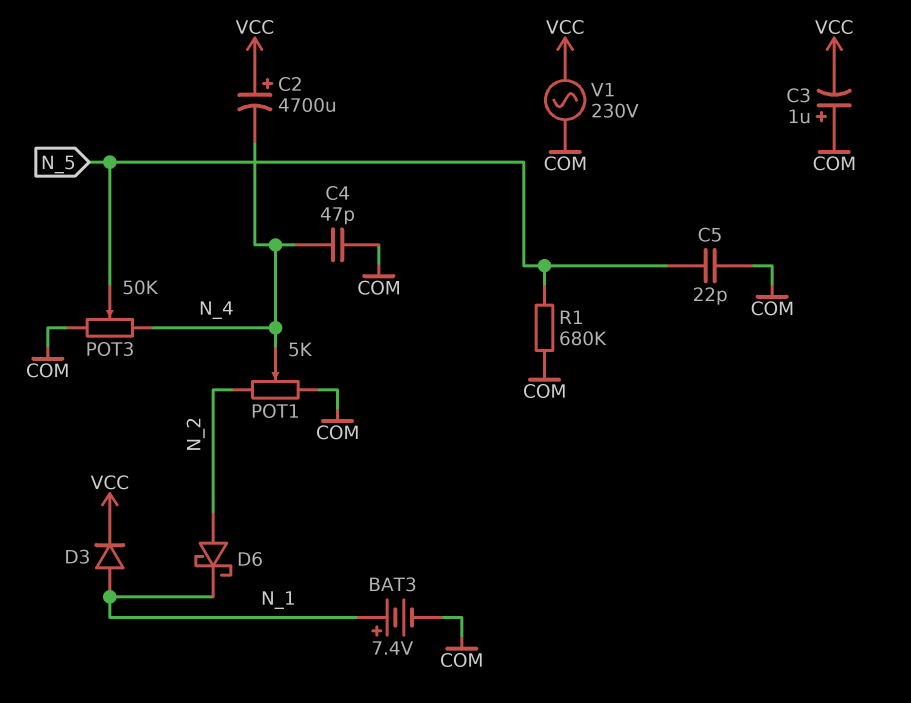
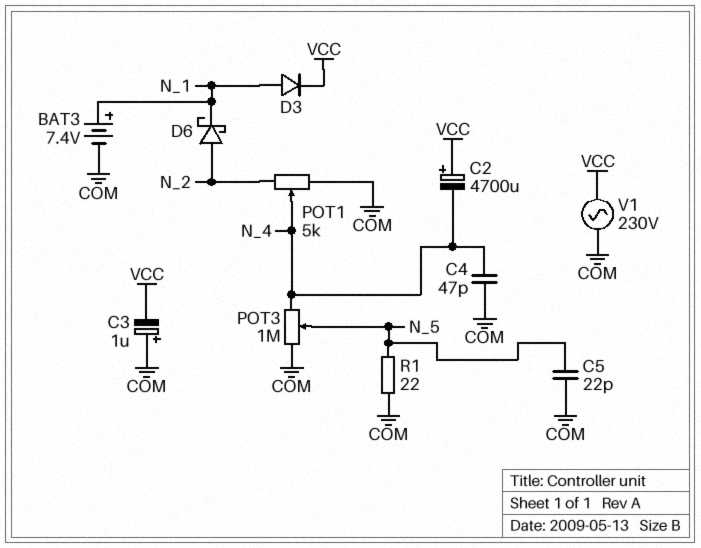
POT3: 50k (COM, N_4, wiper N_5) -> 1M (COM, N_4, wiper N_5)
R1: 680k (COM, N_5) -> 22 (COM, N_5)

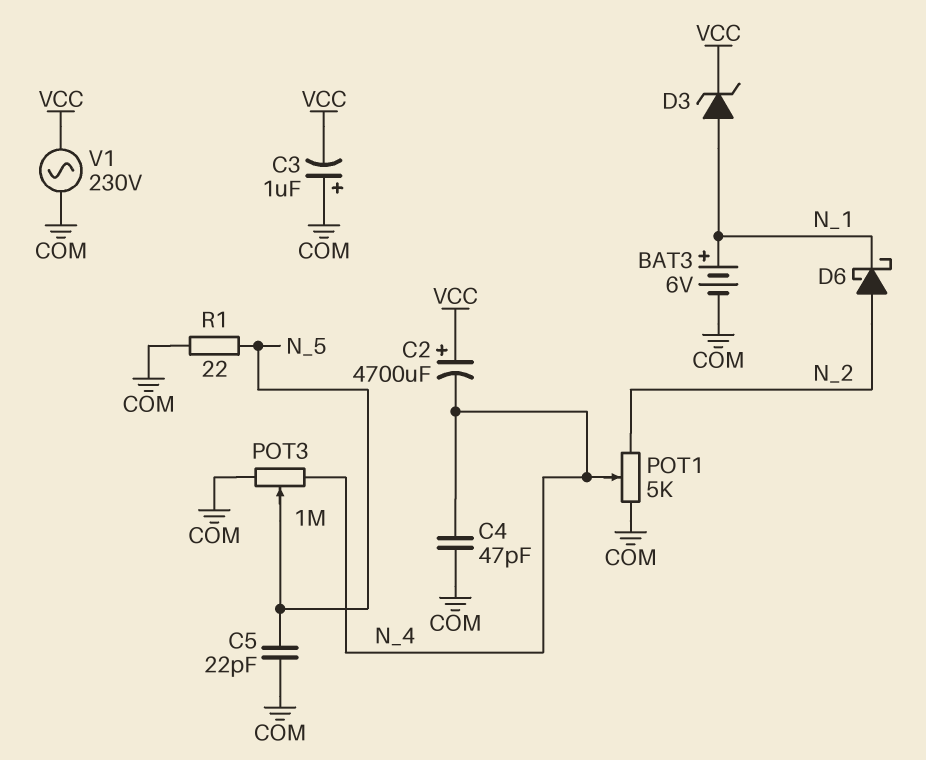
BAT3: 7.4V (plus N_1, minus COM) -> 6V (plus N_1, minus COM)
D3: diode (A N_1, K VCC) -> zener (A N_1, K VCC)

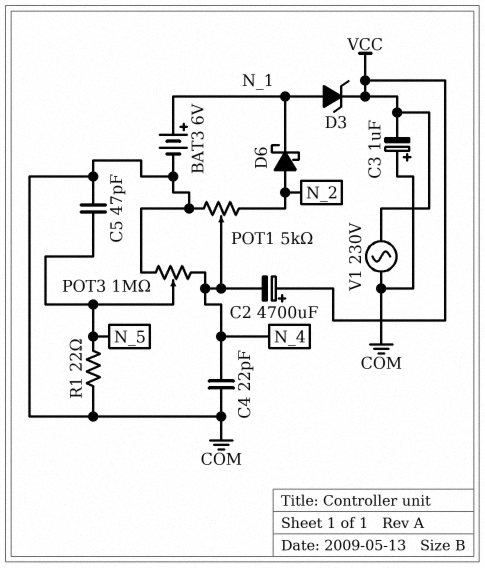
C4: 47pF (COM, N_4) -> 22pF (COM, N_4)
C5: 22pF (COM, N_5) -> 47pF (COM, N_5)

